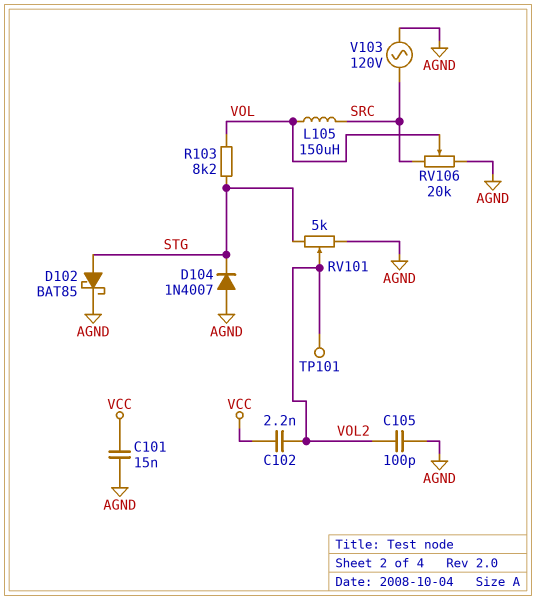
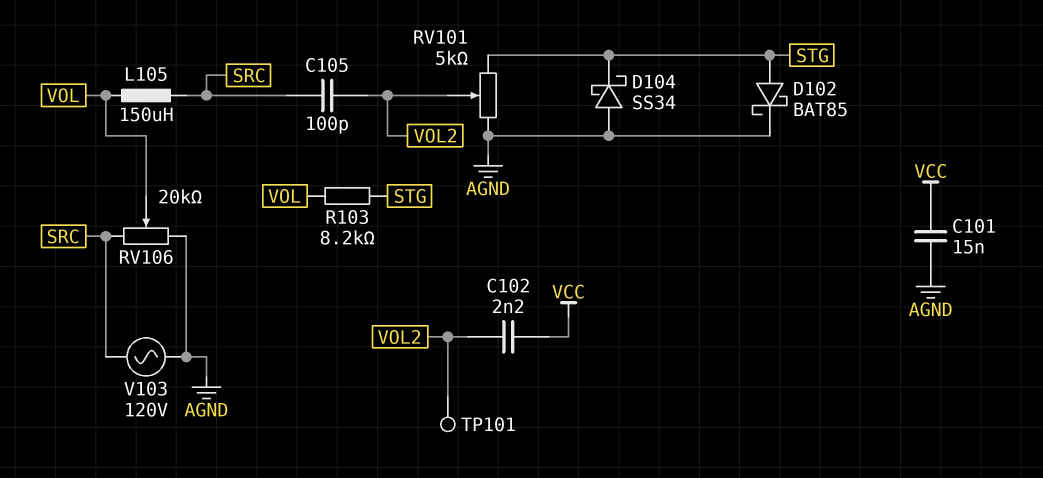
C105: 100pF (AGND, VOL2) -> 100pF (SRC, VOL2)
D104: diode 1N4007 (A AGND, K STG) -> schottky SS34 (A AGND, K STG)

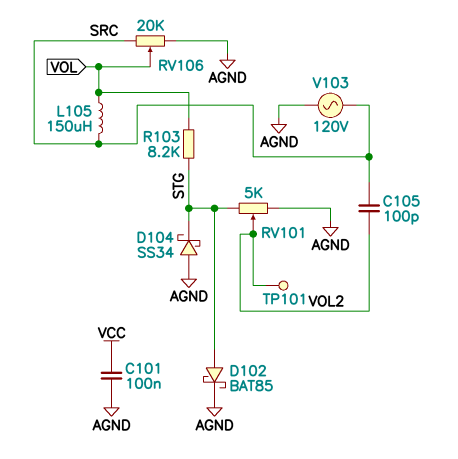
C101: 15nF (AGND, VCC) -> 100nF (AGND, VCC)
C102: 2.2nF (VCC, VOL2) -> none

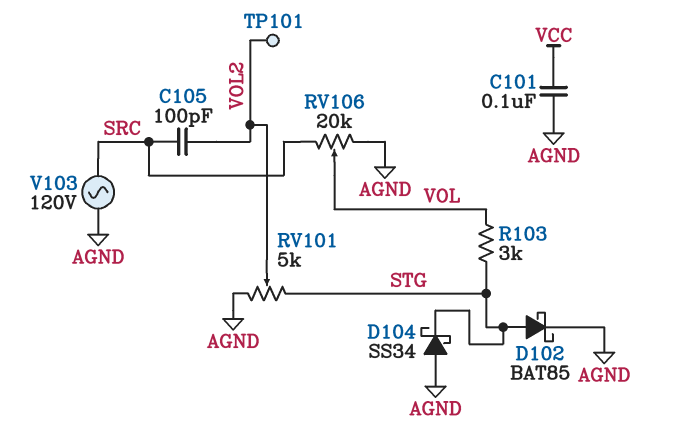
L105: 150uH (SRC, VOL) -> none
R103: 8.2k (STG, VOL) -> 3k (STG, VOL)

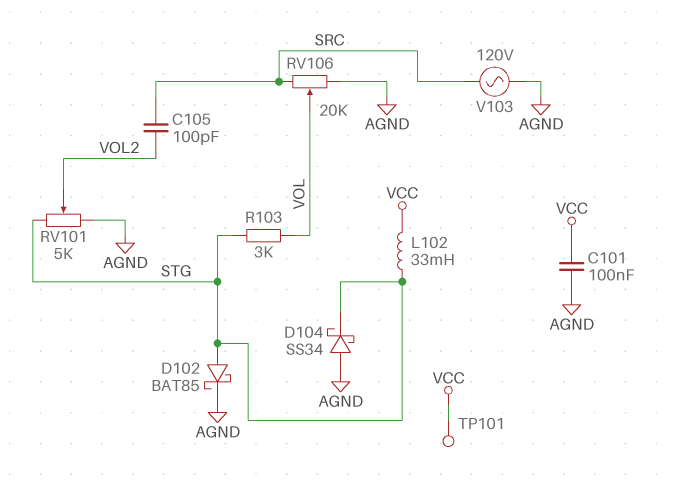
L102: none -> 33mH (STG, VCC)
TP101: test point (VOL2) -> test point (VCC)

